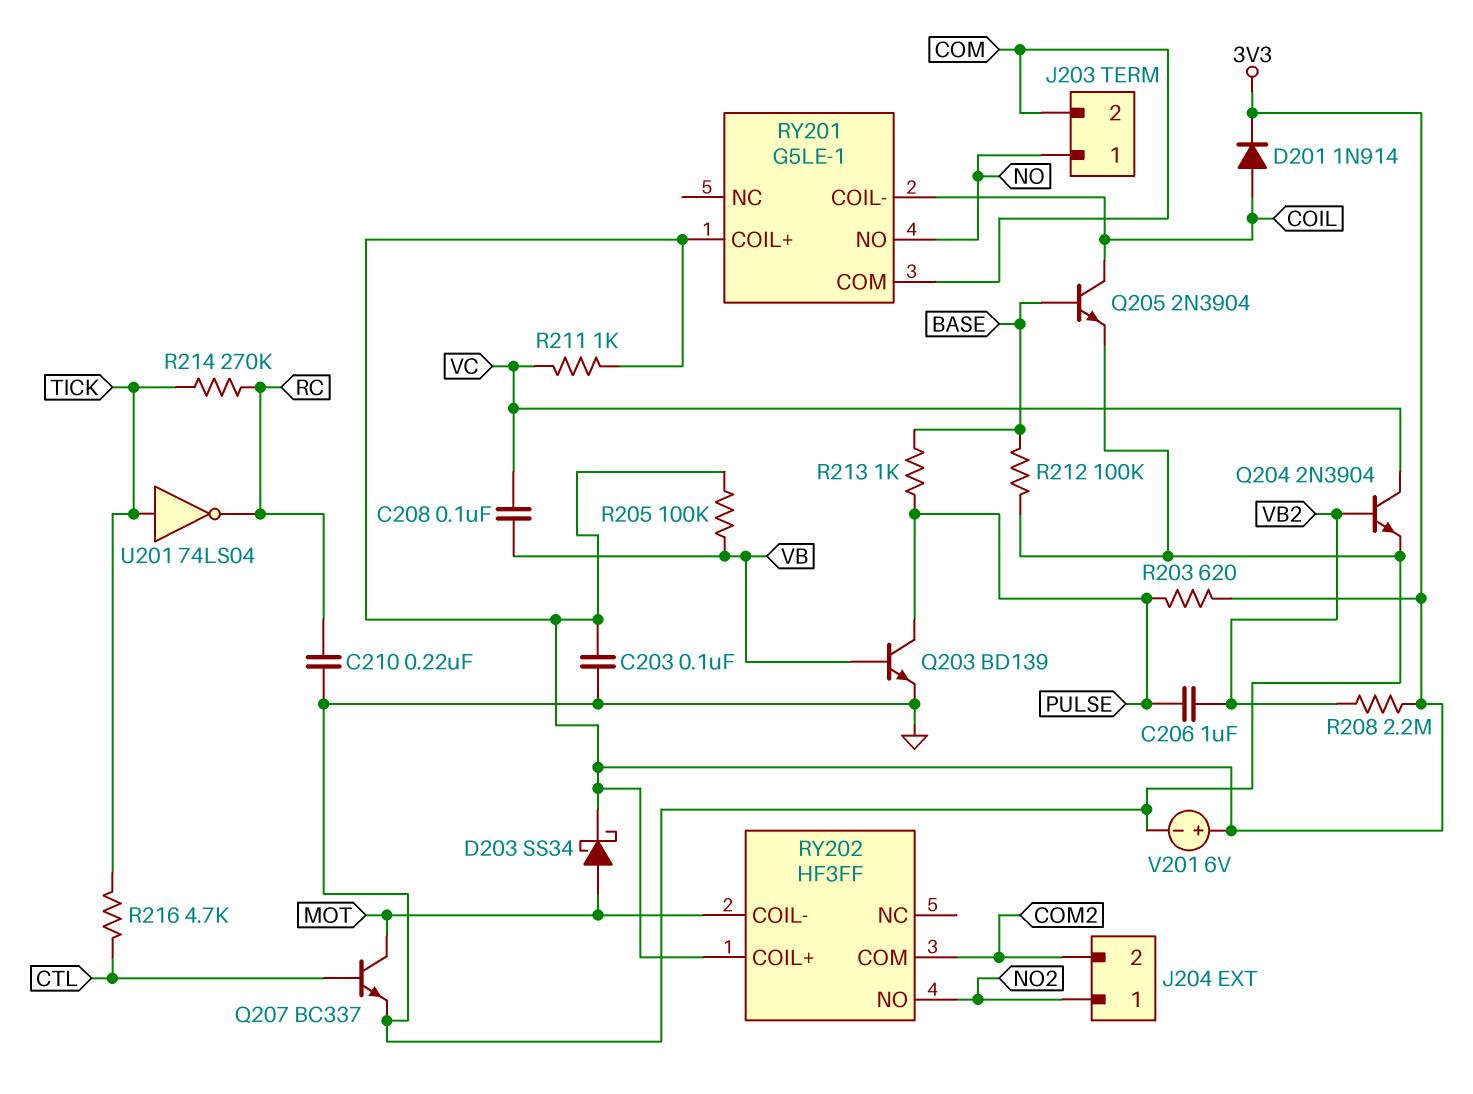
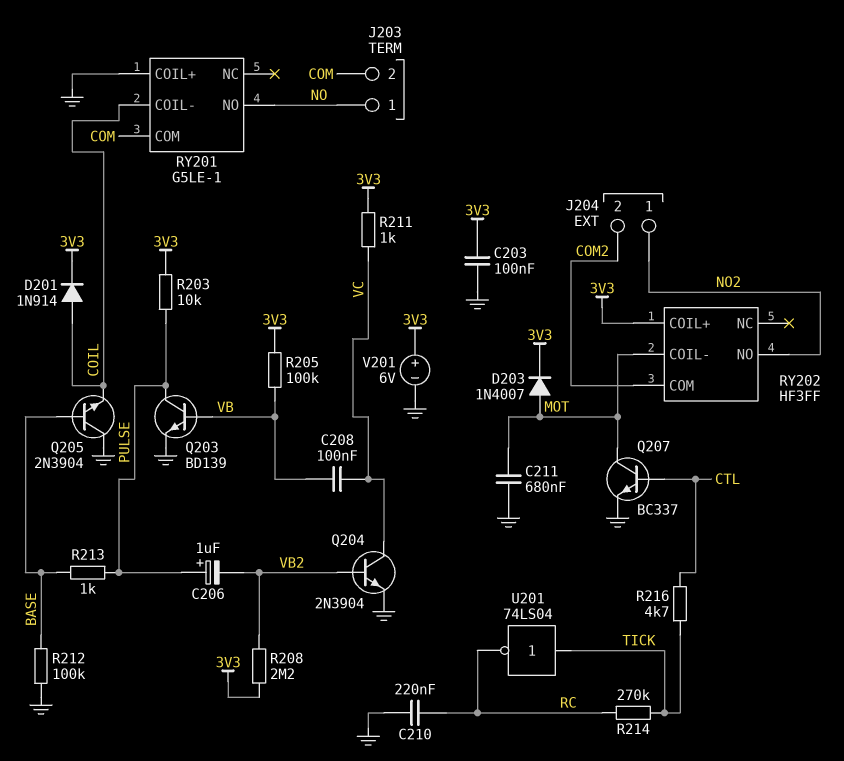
C206: 1uF (PULSE, VB2) -> 1uF (plus PULSE, minus VB2)
C211: none -> 680nF (GND, MOT)
D203: schottky SS34 (A MOT, K 3V3) -> diode 1N4007 (A MOT, K 3V3)
Q205: NPN 2N3904 (B BASE, C COIL, E GND) -> NPN 2N3904 (B BASE, C GND, E COIL)
R203: 620 (3V3, PULSE) -> 10k (3V3, PULSE)
RY201 pin COIL+: 3V3 -> GND

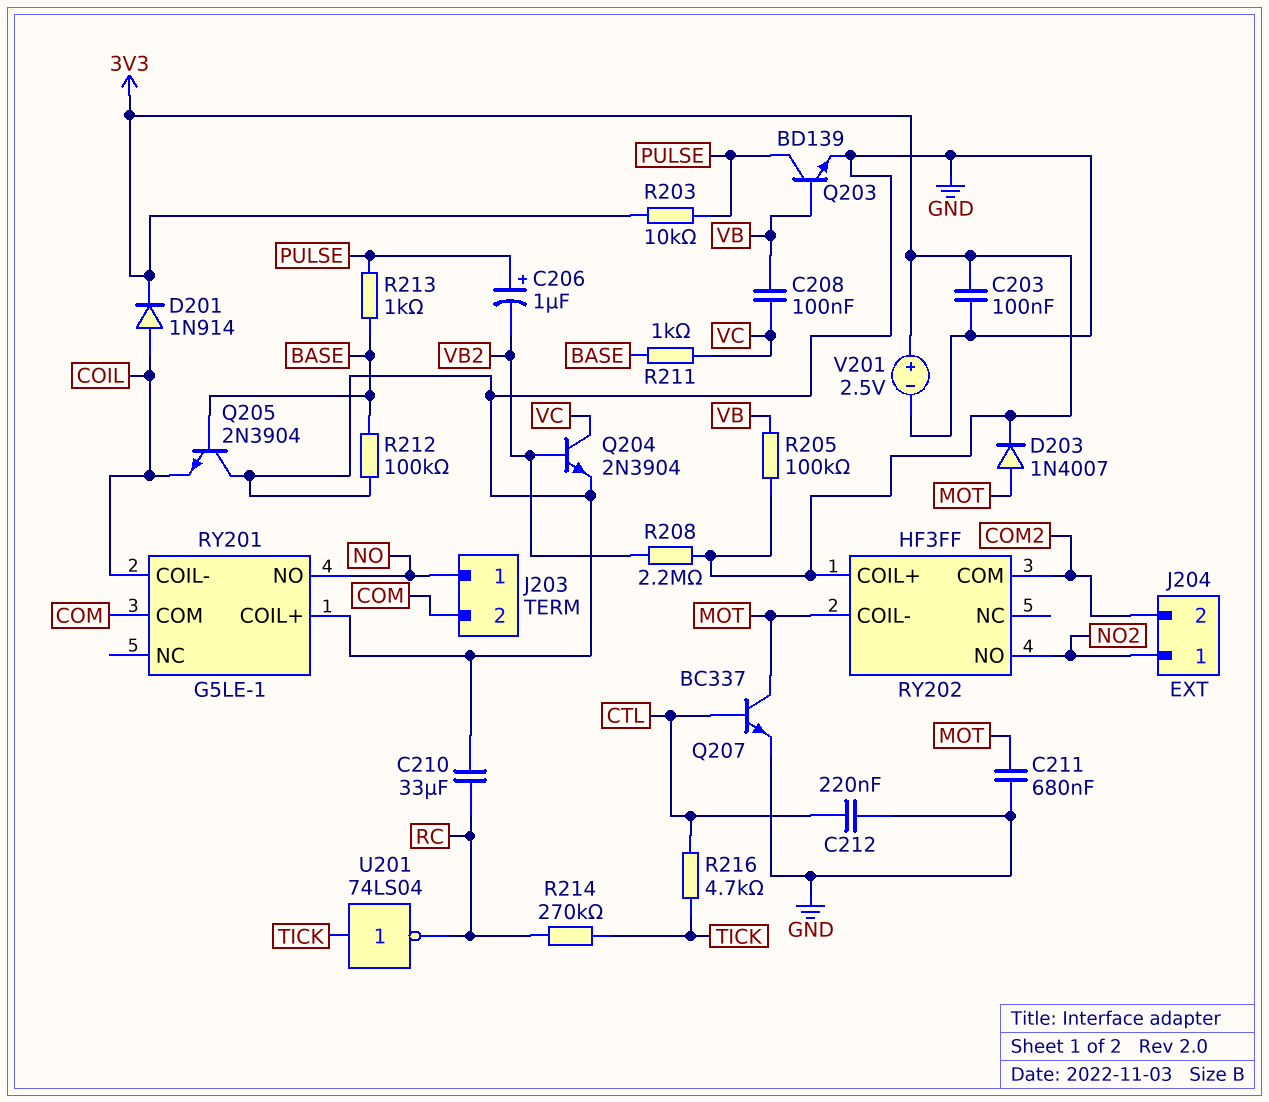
C210: 220nF (GND, RC) -> 33uF (GND, RC)
C212: none -> 220nF (CTL, GND)
R211: 1k (3V3, VC) -> 1k (BASE, VC)
V201: 6V (plus 3V3, minus GND) -> 2.5V (plus 3V3, minus GND)

